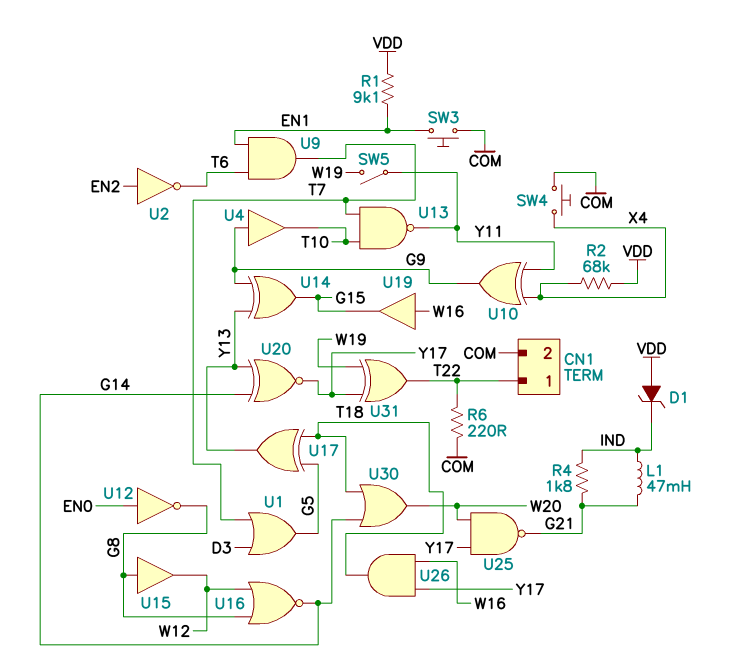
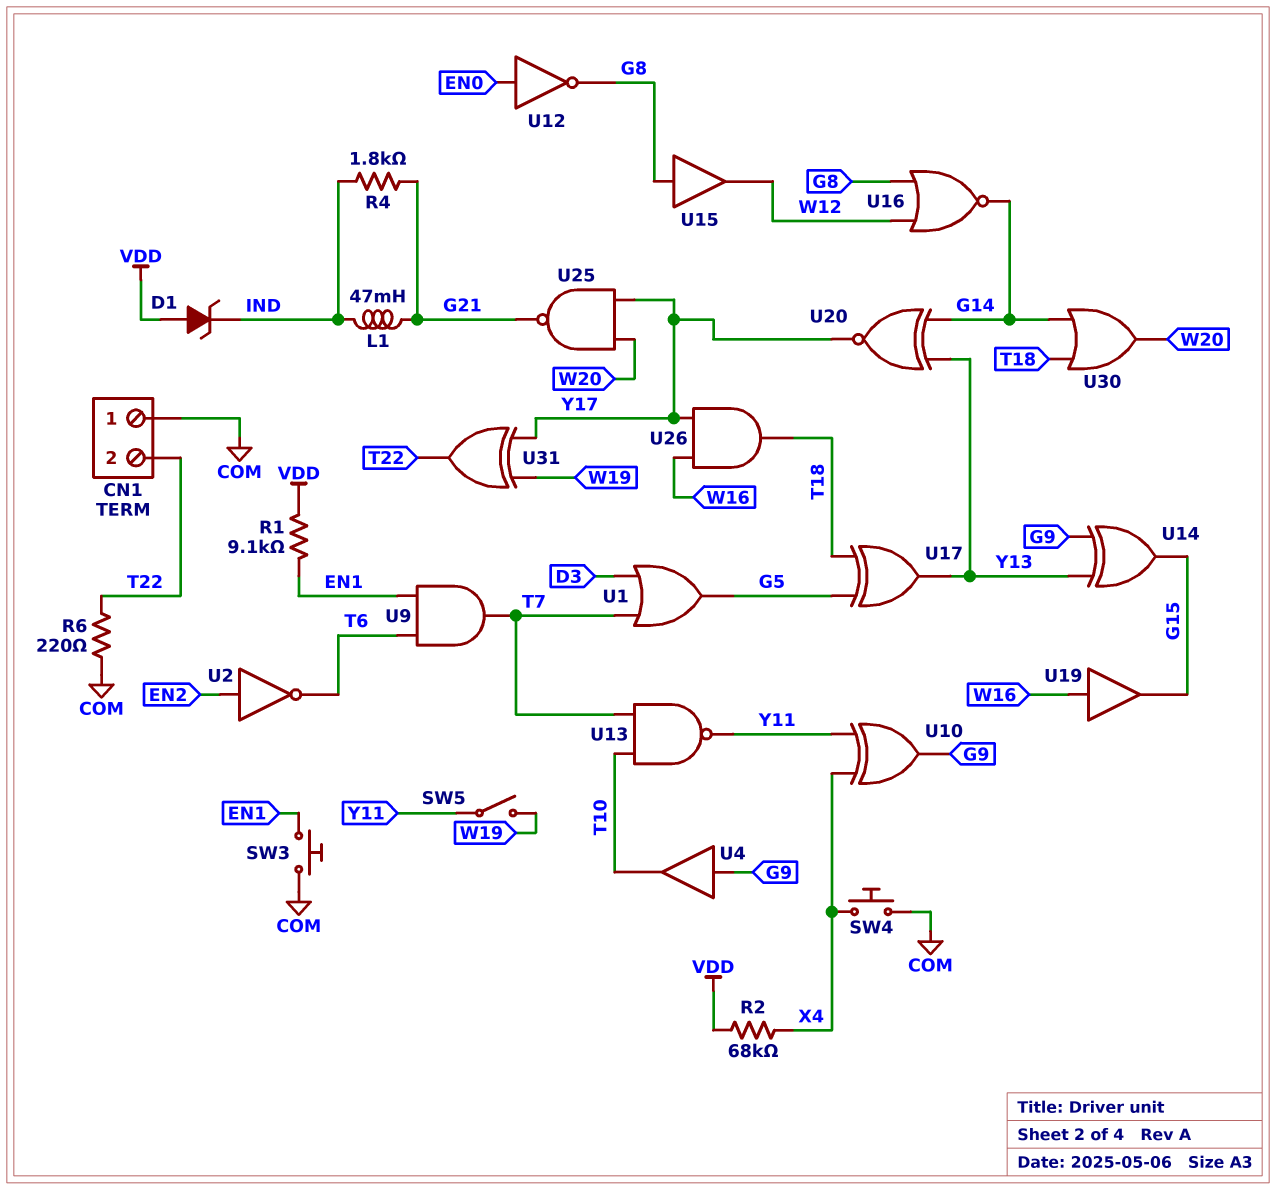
CN1 pin 1: T22 -> COM
CN1 pin 2: COM -> T22

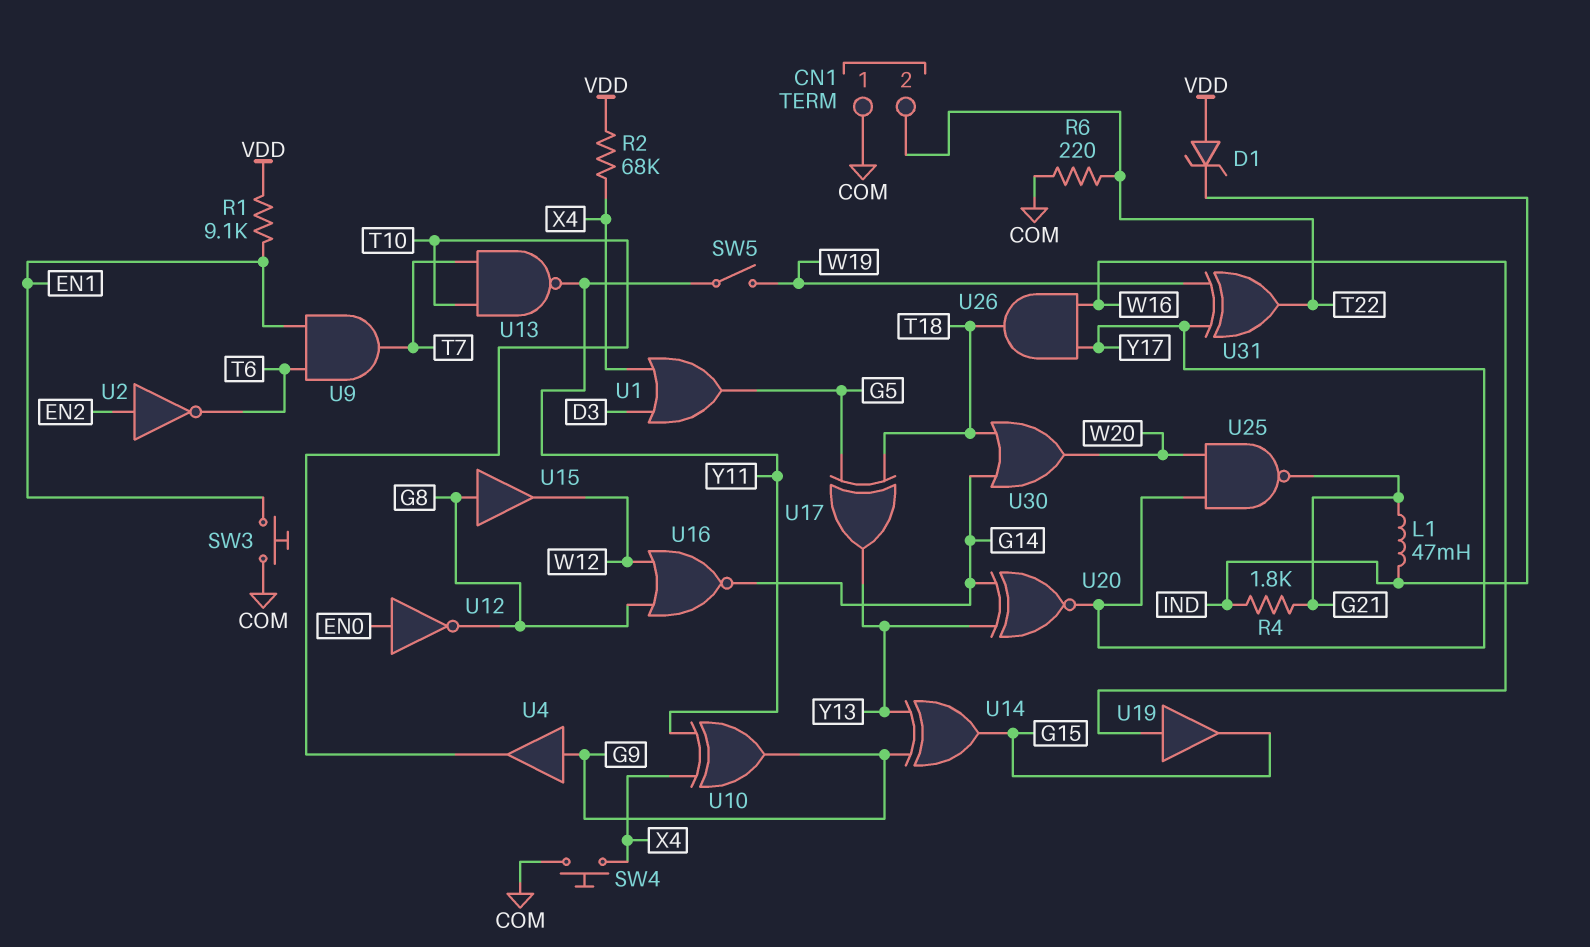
U1: OR (in D3, in T7, out G5) -> OR (in D3, in X4, out G5)

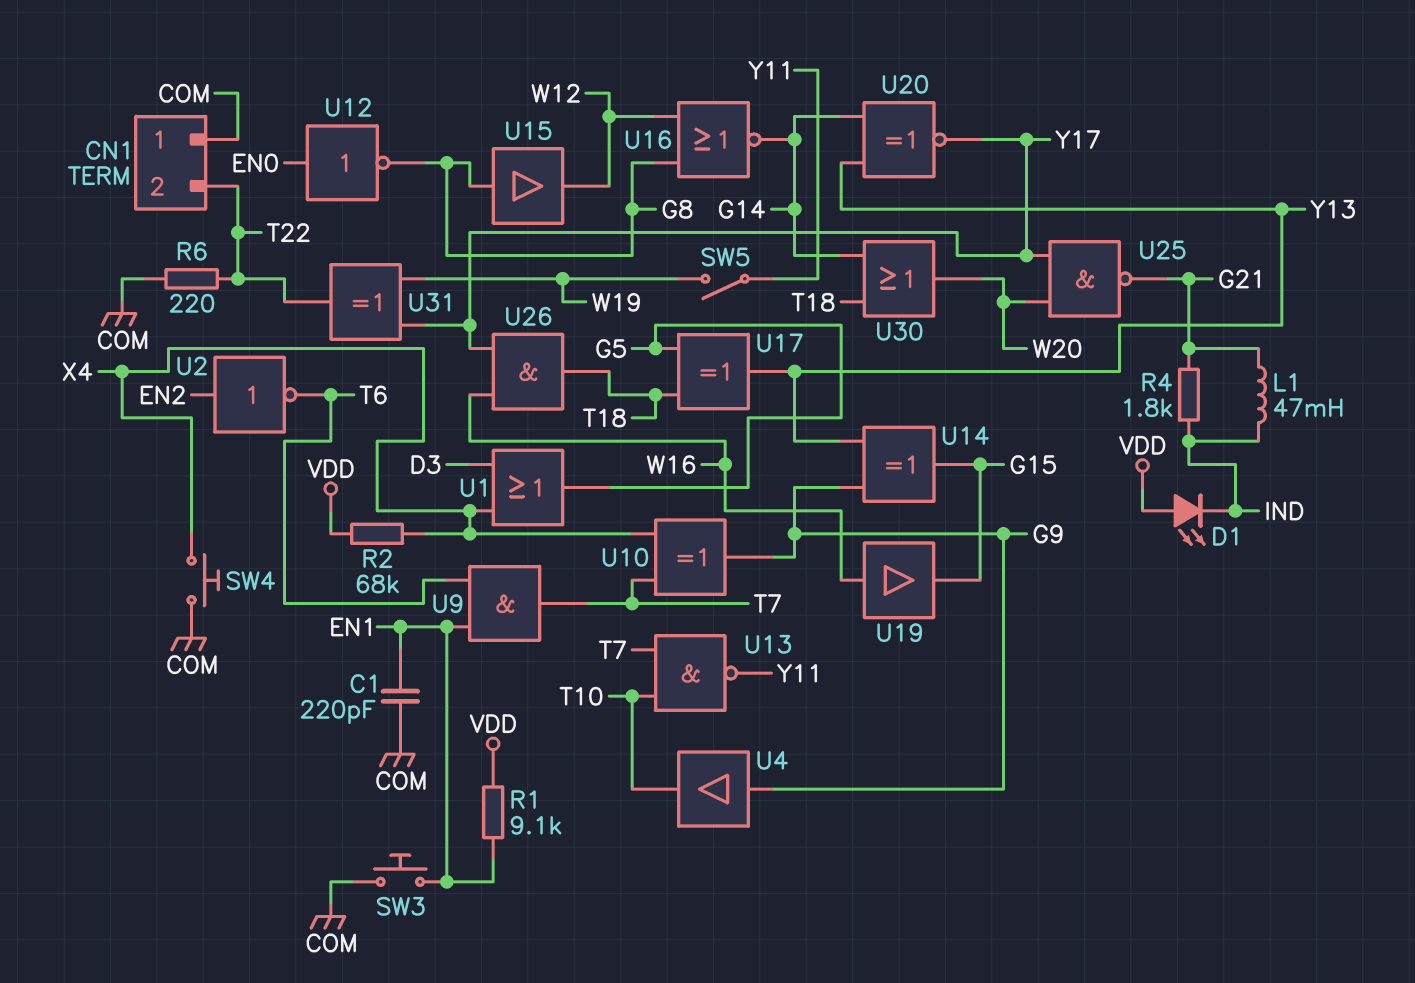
C1: none -> 220pF (COM, EN1)
D1: zener (A VDD, K IND) -> LED (A VDD, K IND)
U10: XOR (in X4, in Y11, out G9) -> XOR (in T7, in X4, out G9)

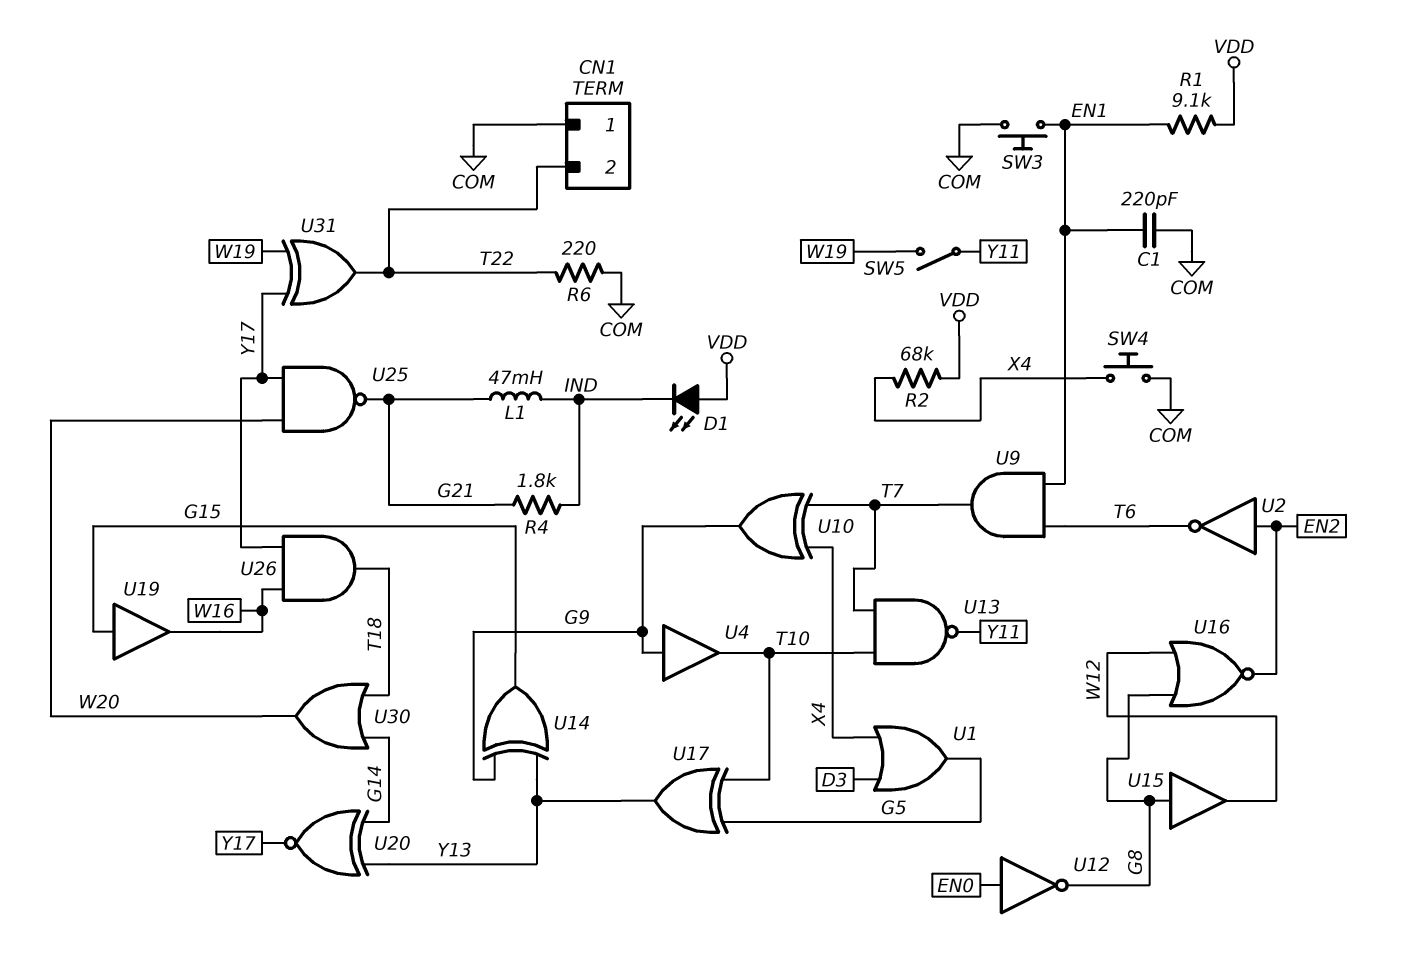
U16: NOR (in G8, in W12, out G14) -> NOR (in G8, in W12, out EN2)
U17: XOR (in G5, in T18, out Y13) -> XOR (in G5, in T10, out Y13)
U19: buffer (in W16, out G15) -> buffer (in G15, out W16)

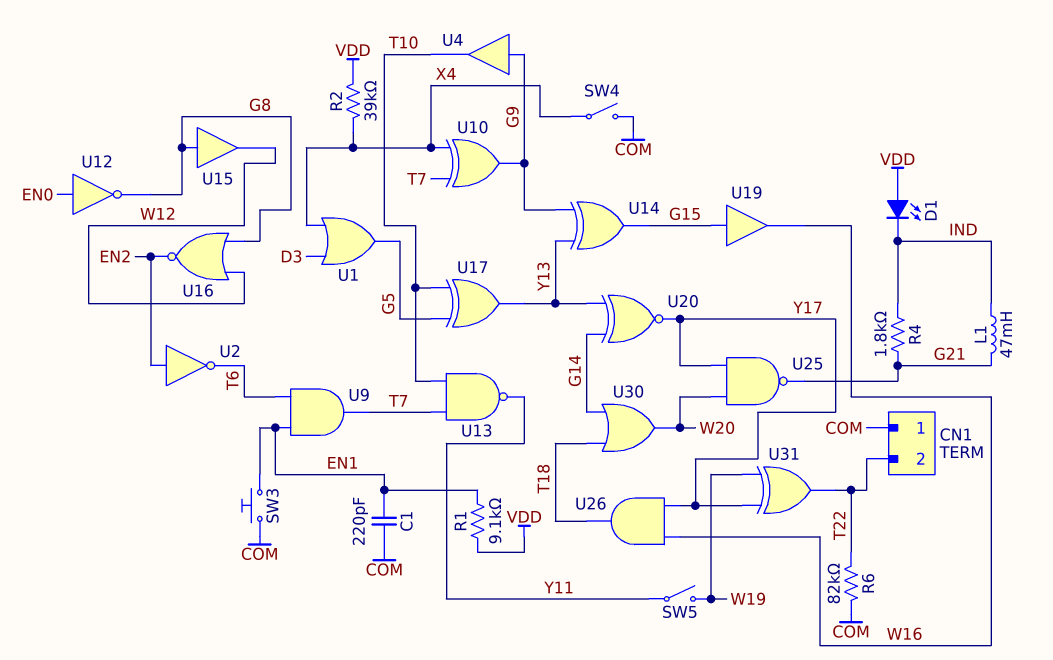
R2: 68k (VDD, X4) -> 39k (VDD, X4)
R6: 220 (COM, T22) -> 82k (COM, T22)
SW4: button (COM, X4) -> switch (COM, X4)

